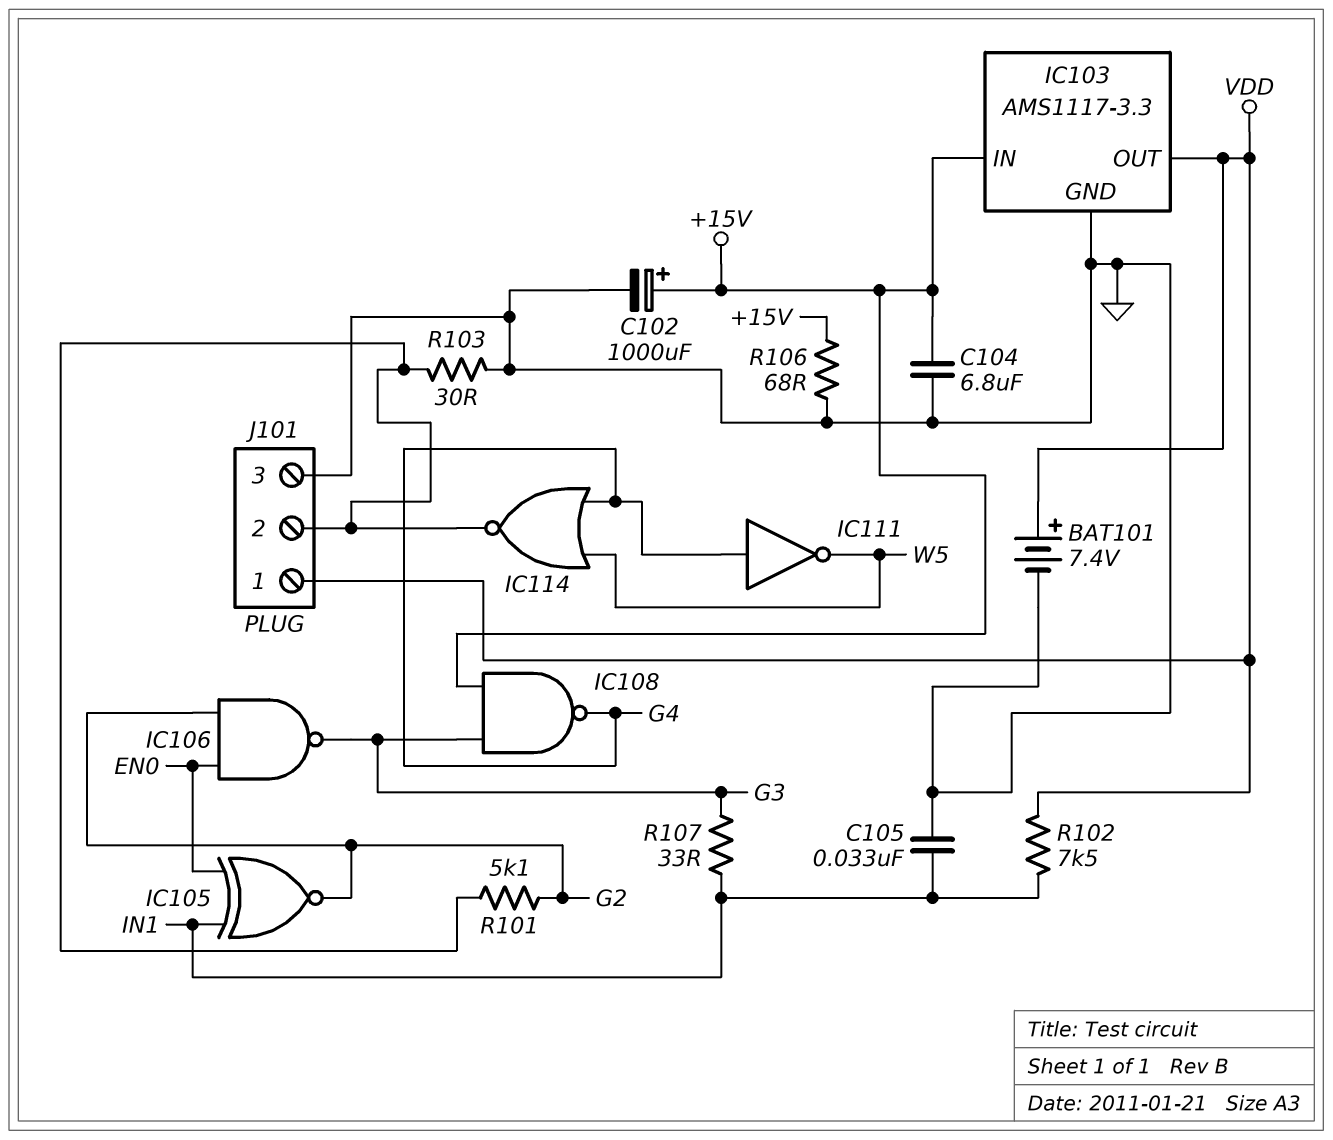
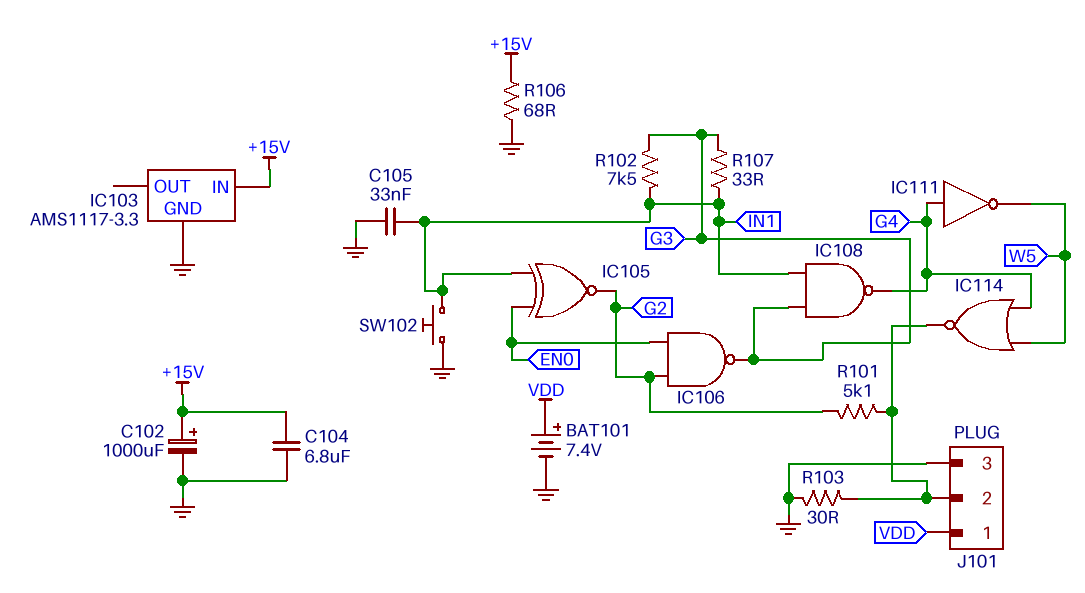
IC103 pin OUT: VDD -> none
IC108: NAND (in +15V, in G3, out G4) -> NAND (in G3, in IN1, out G4)
R102: 7.5k (IN1, VDD) -> 7.5k (G3, IN1)
SW102: none -> button (GND, IN1)

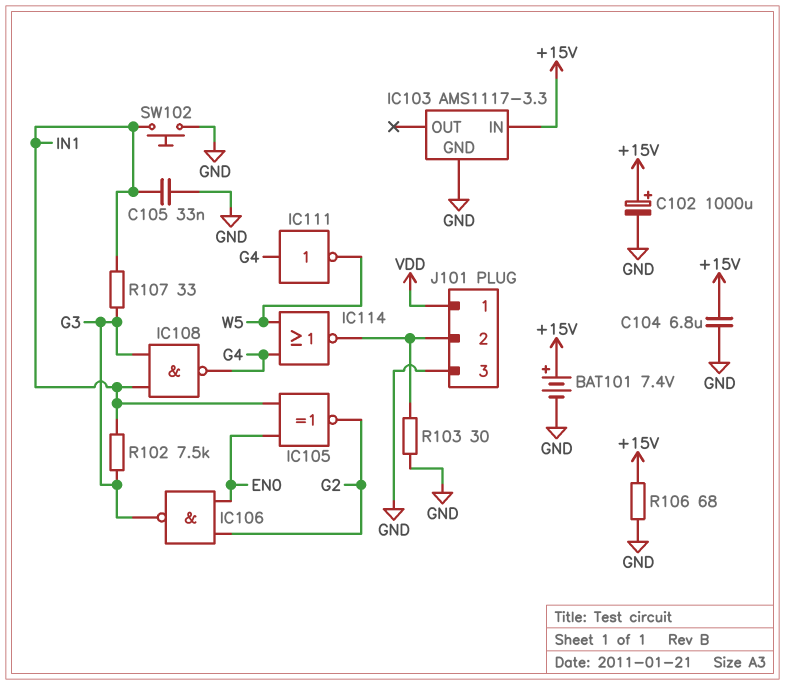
BAT101: 7.4V (plus VDD, minus GND) -> 7.4V (plus +15V, minus GND)
R101: 5.1k (G2, J101/2) -> none

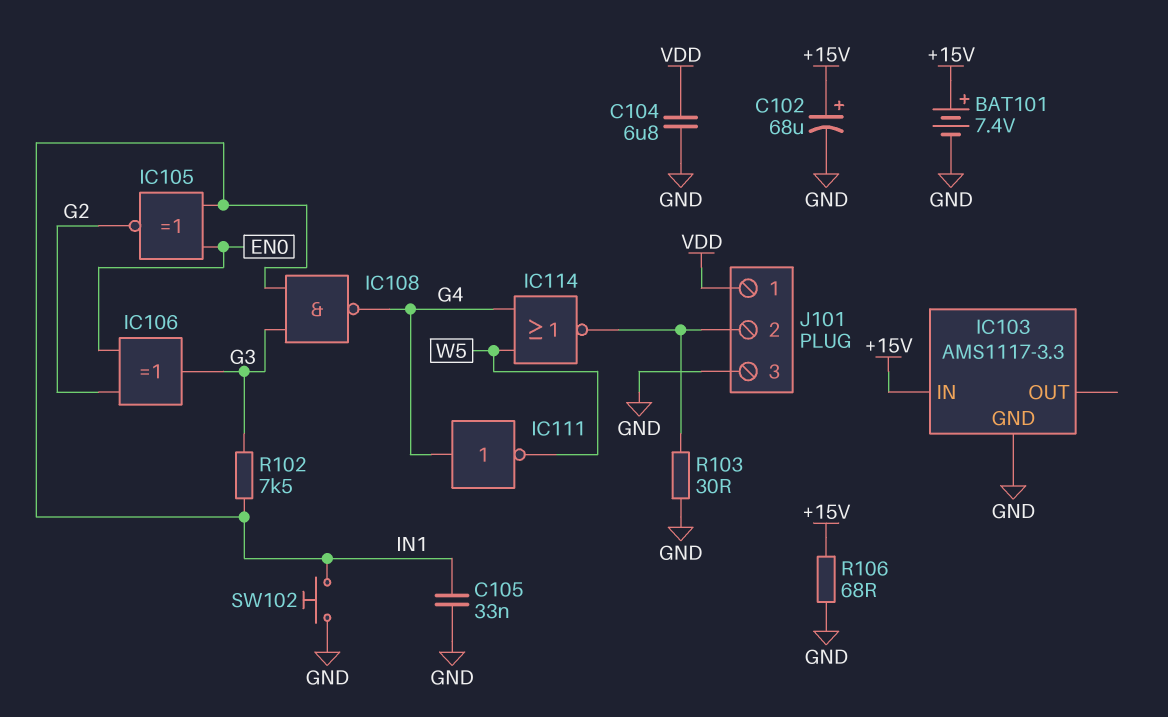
C102: 1000uF (plus +15V, minus GND) -> 68uF (plus +15V, minus GND)
C104: 6.8uF (+15V, GND) -> 6.8uF (GND, VDD)
IC106: NAND (in EN0, in G2, out G3) -> XOR (in EN0, in G2, out G3)
R107: 33 (G3, IN1) -> none

